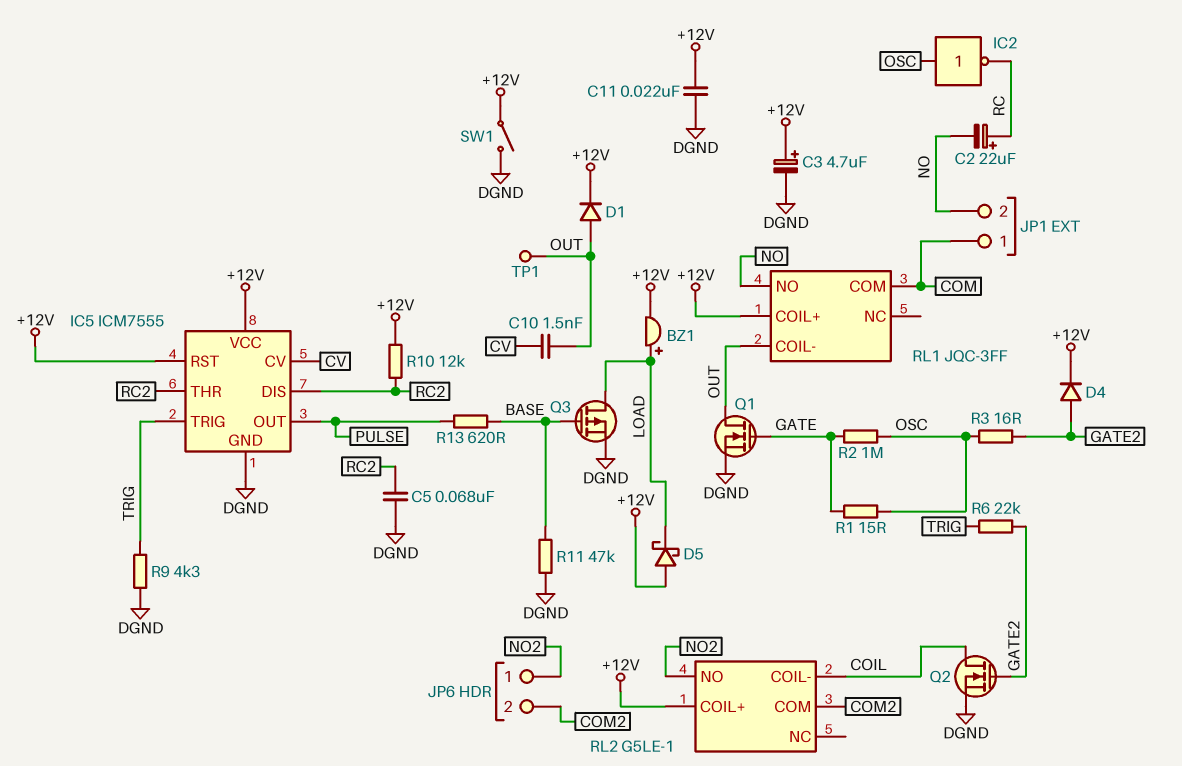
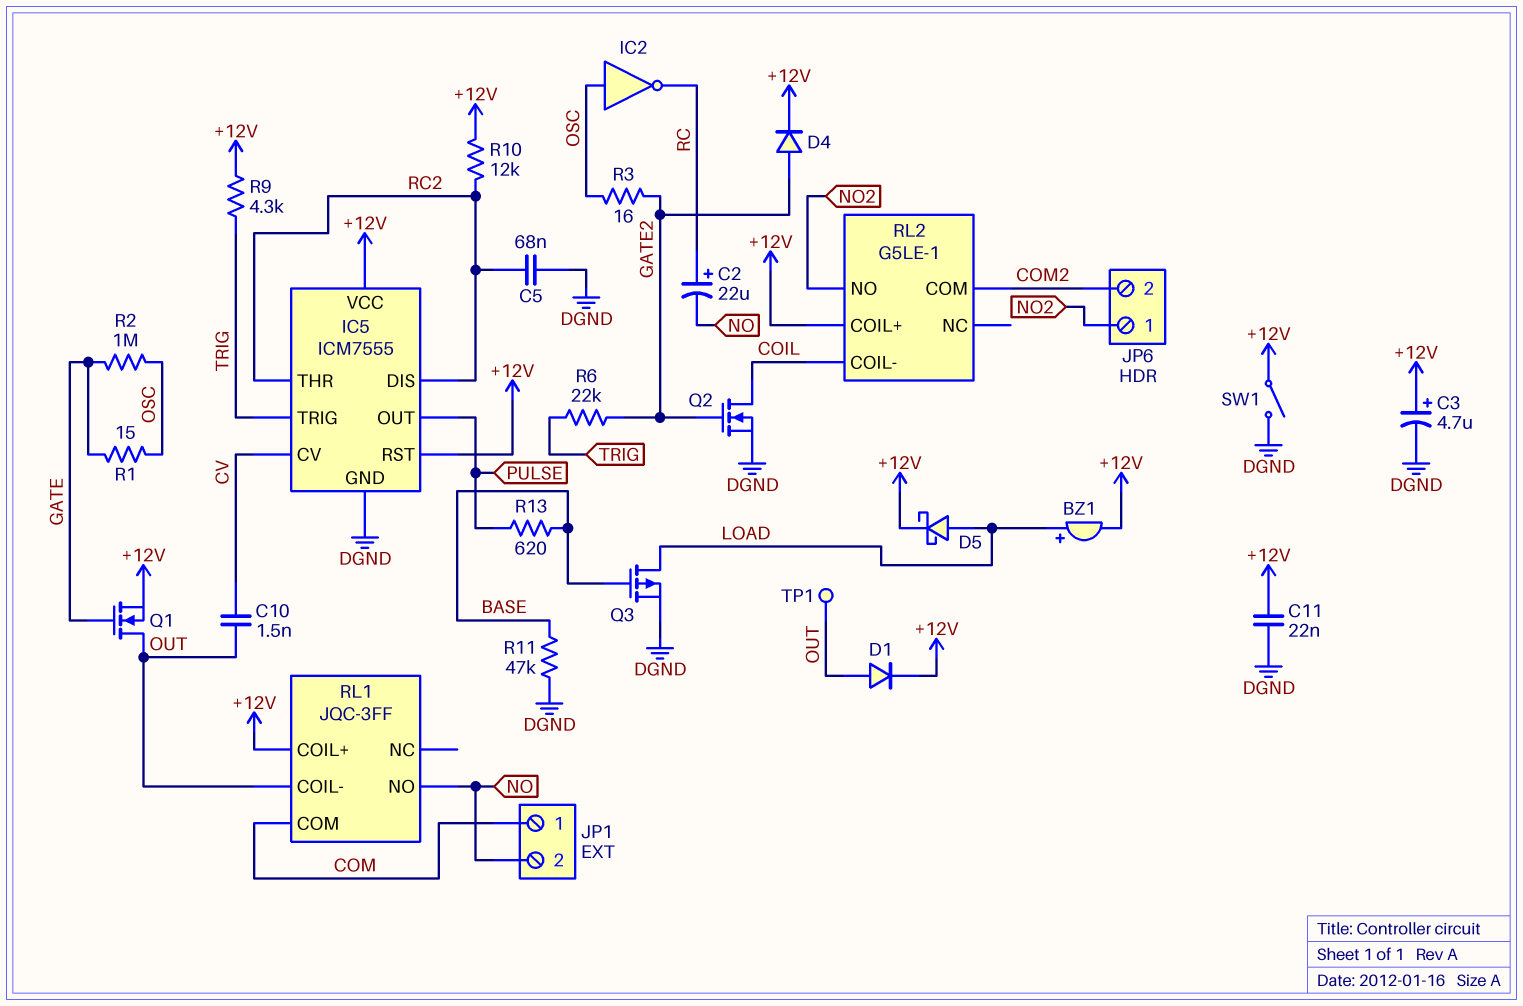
D5: schottky (A +12V, K LOAD) -> schottky (A LOAD, K +12V)
Q1: NMOS (G GATE, D OUT, S DGND) -> NMOS (G GATE, D OUT, S +12V)
R9: 4.3k (DGND, TRIG) -> 4.3k (+12V, TRIG)

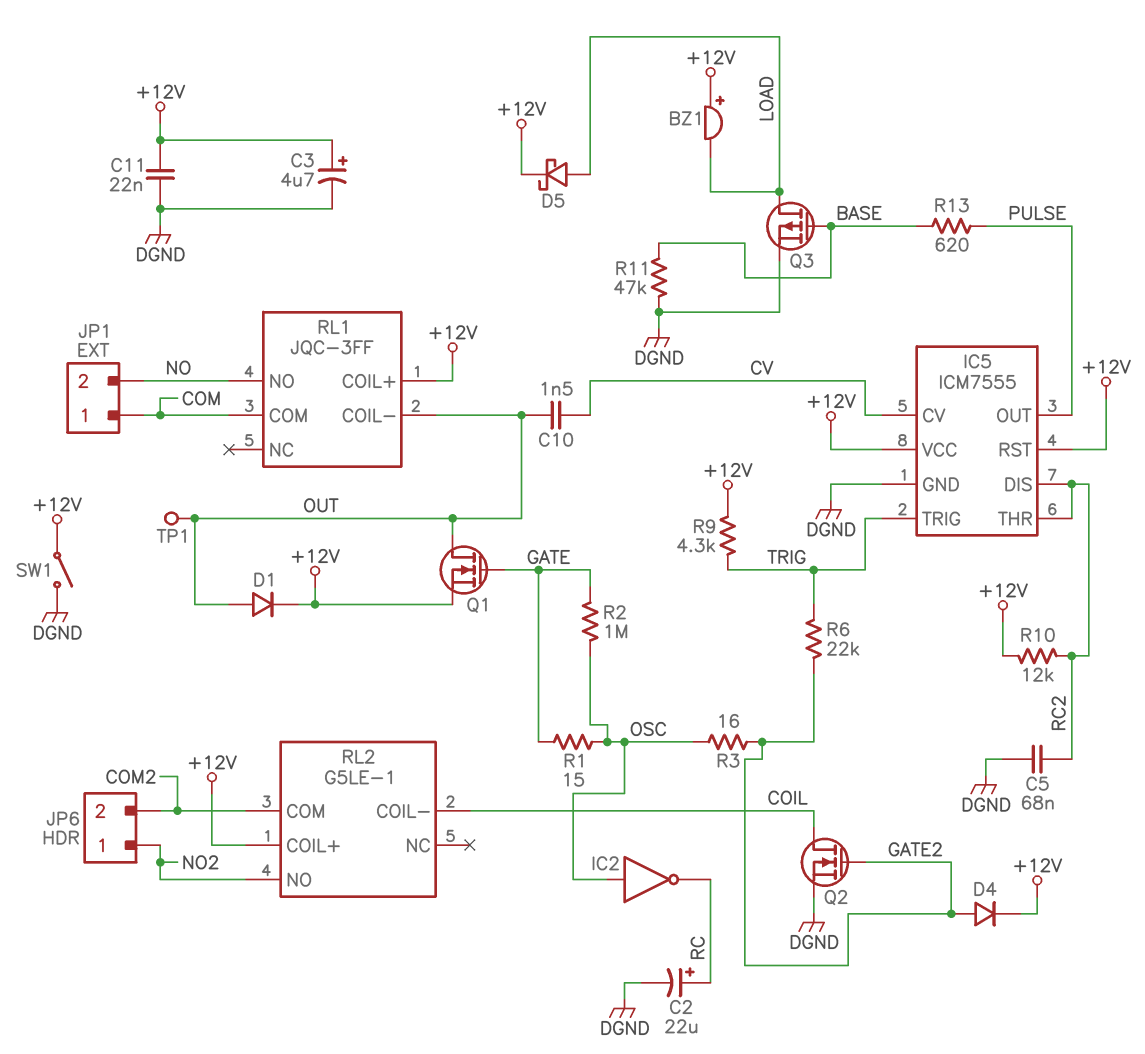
BZ1: buzzer (plus LOAD, minus +12V) -> buzzer (plus +12V, minus LOAD)
C2: 22uF (plus RC, minus NO) -> 22uF (plus RC, minus DGND)

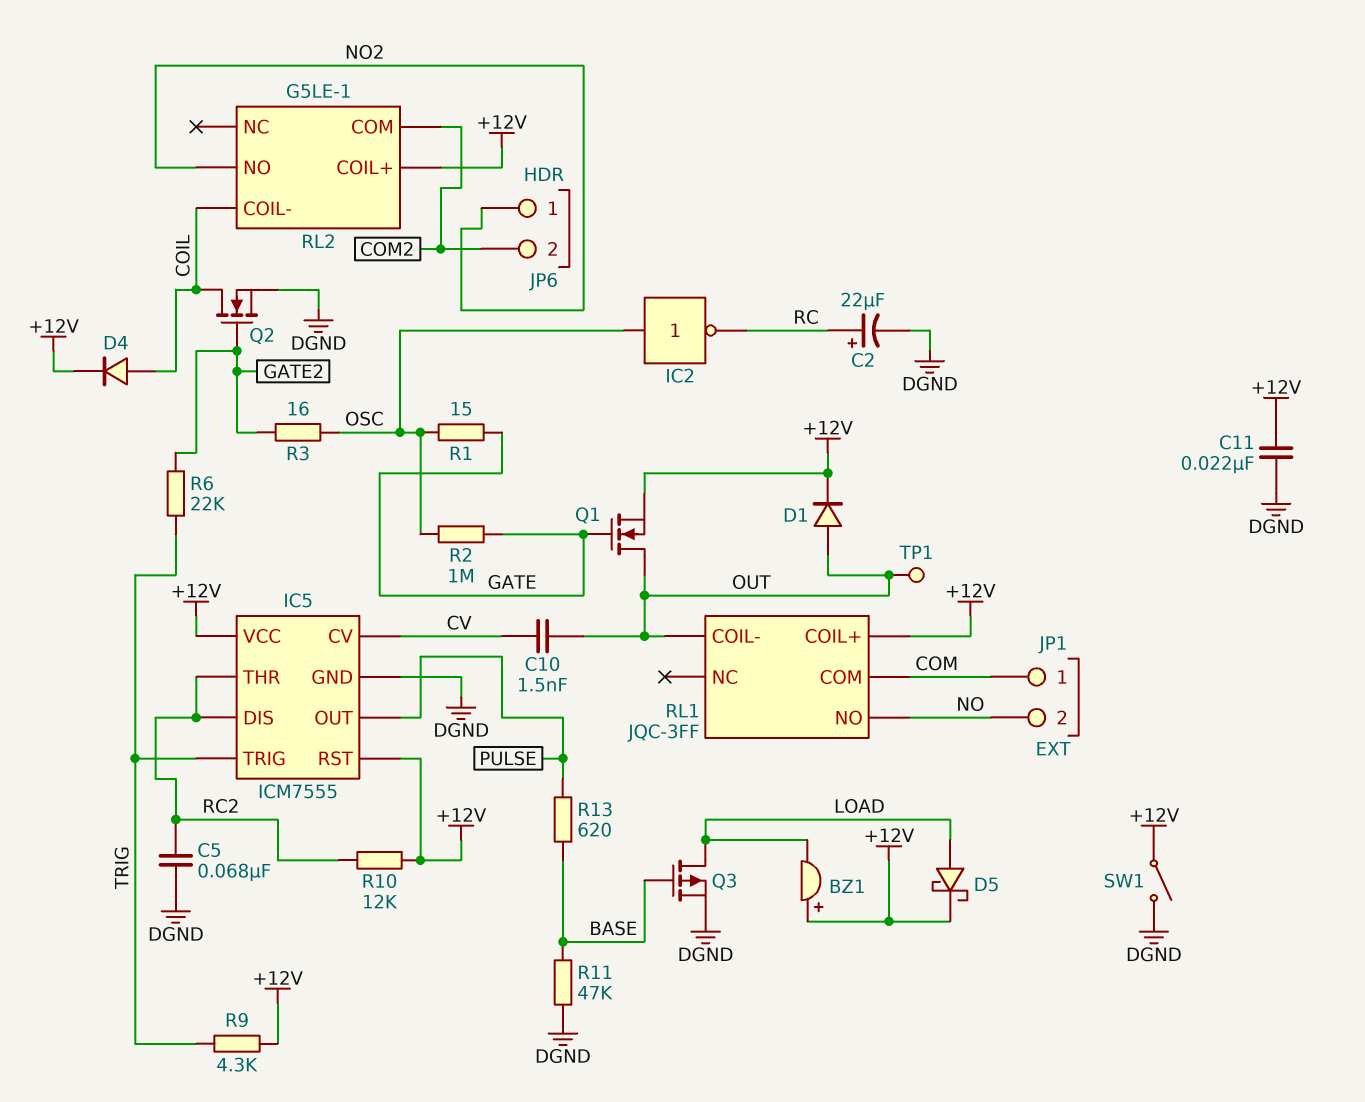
C3: 4.7uF (plus +12V, minus DGND) -> none
D4: diode (A GATE2, K +12V) -> diode (A COIL, K +12V)

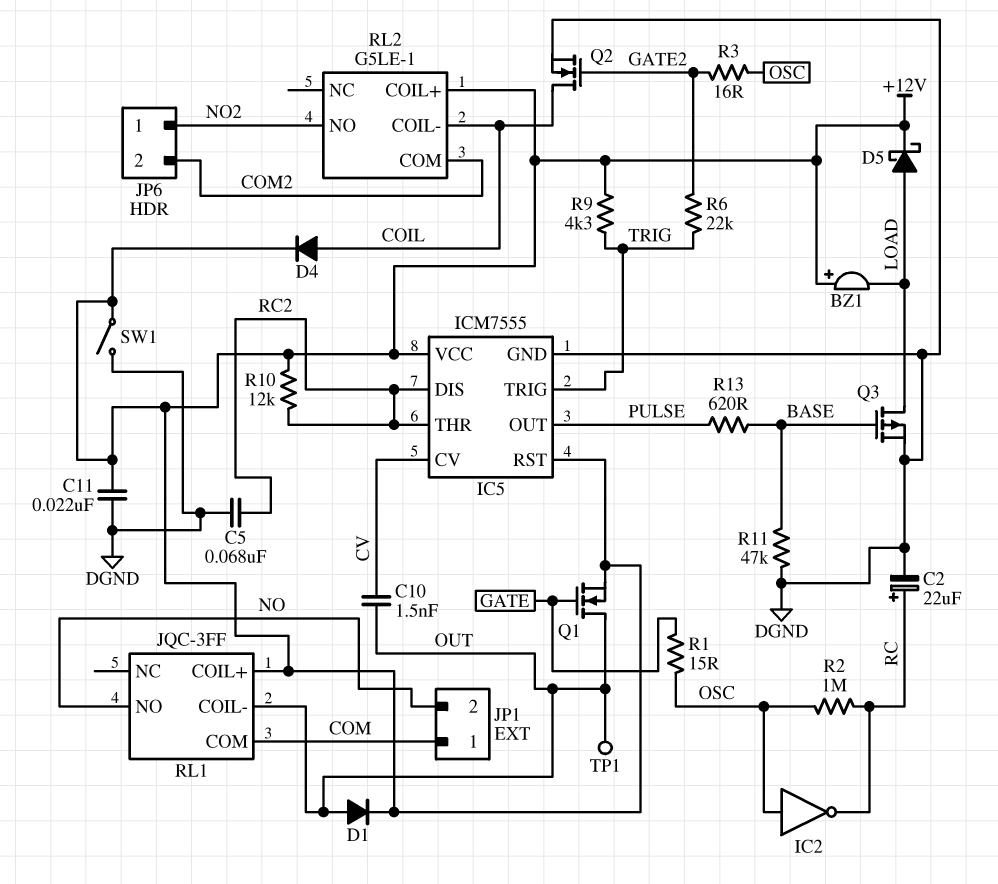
R2: 1M (GATE, OSC) -> 1M (OSC, RC)

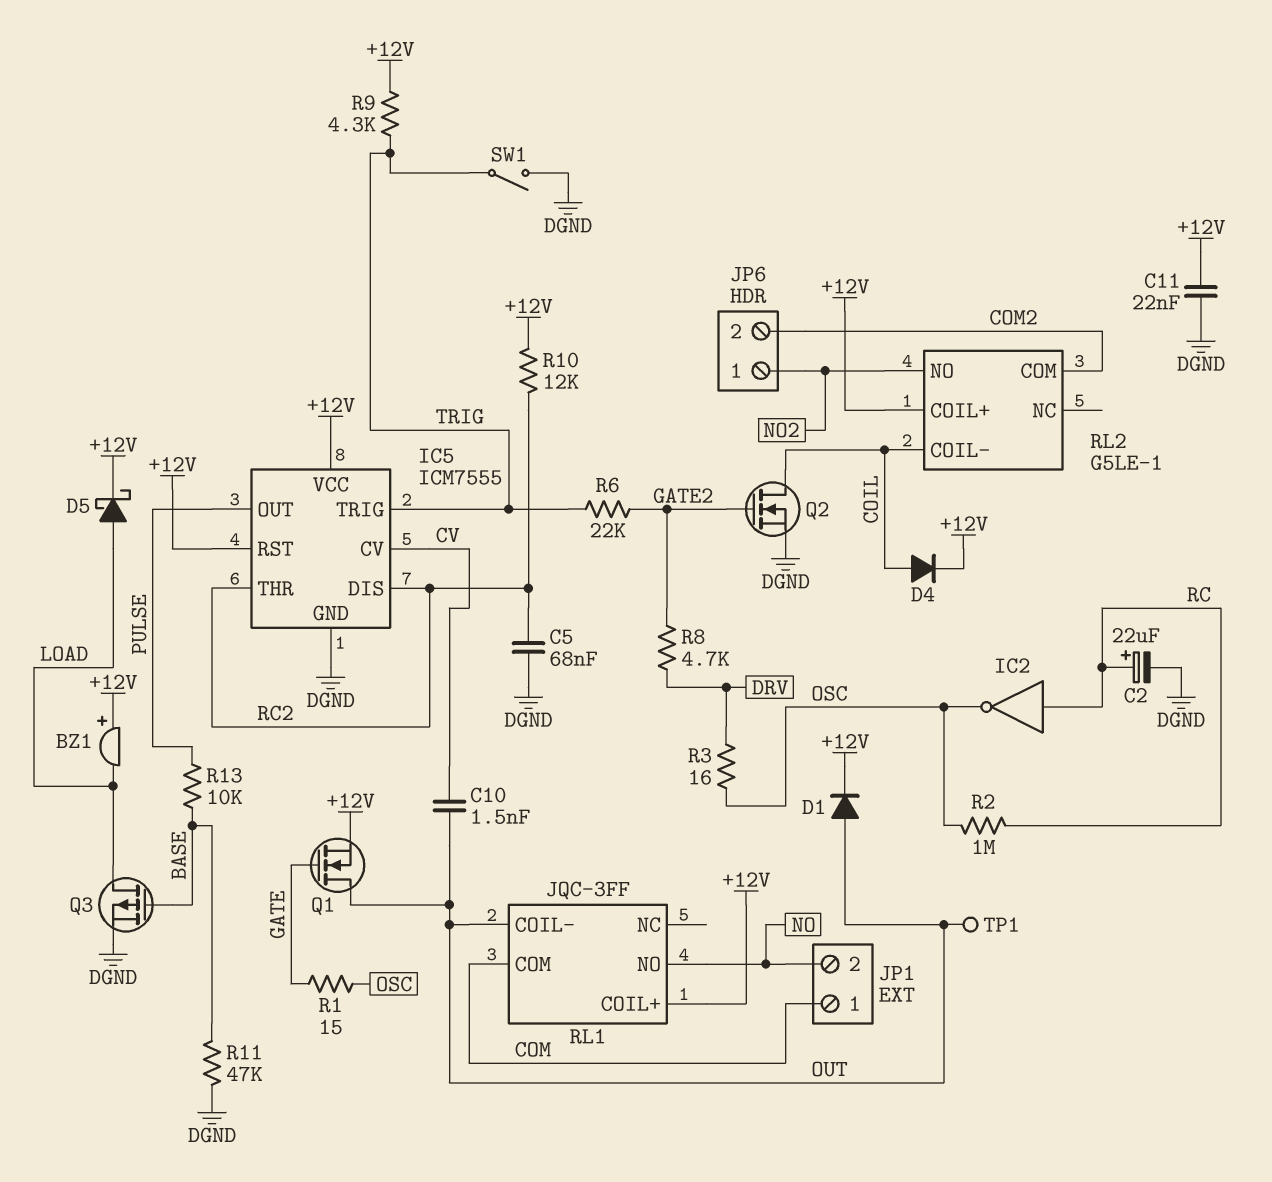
IC2: NOT (in OSC, out RC) -> NOT (in RC, out OSC)
R3: 16 (GATE2, OSC) -> 16 (DRV, OSC)
R8: none -> 4.7k (DRV, GATE2)
R13: 620 (BASE, PULSE) -> 10k (BASE, PULSE)
SW1: switch (+12V, DGND) -> switch (DGND, TRIG)

